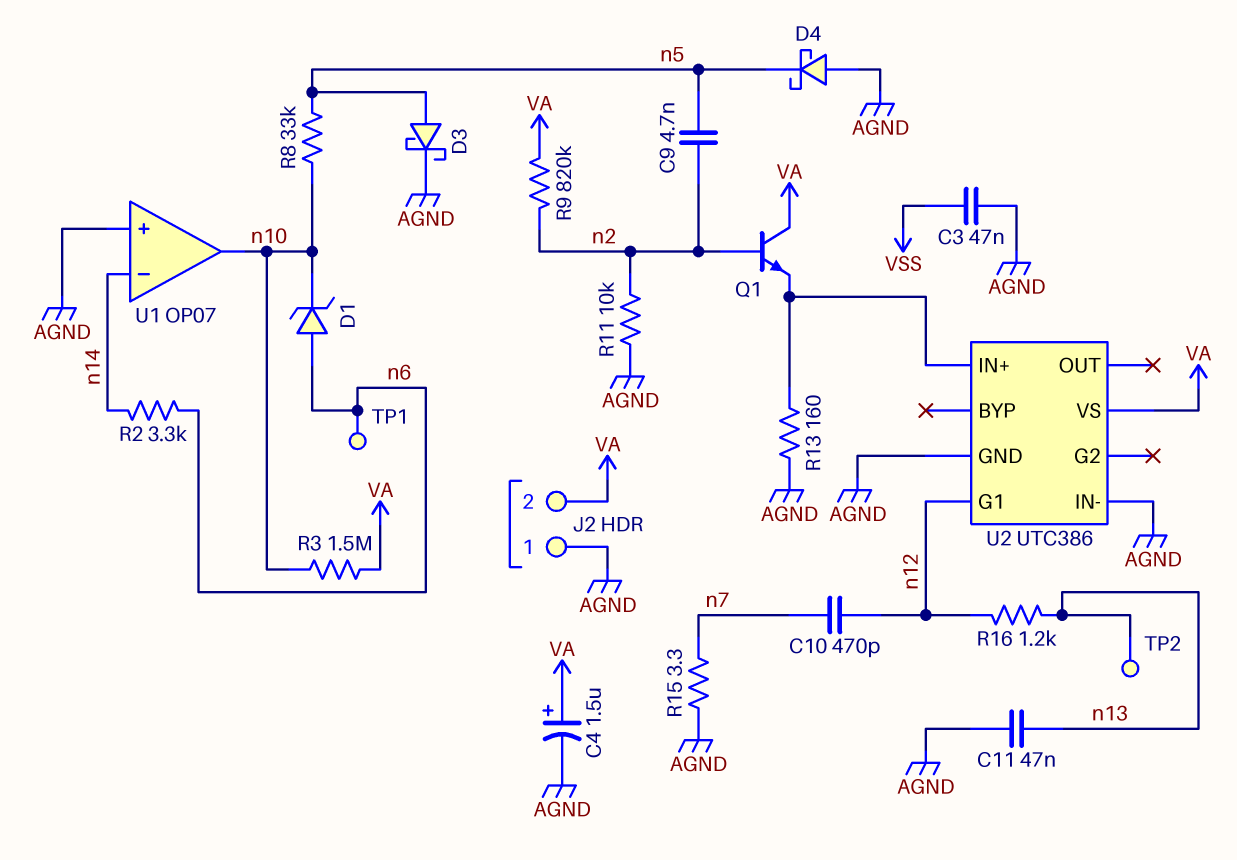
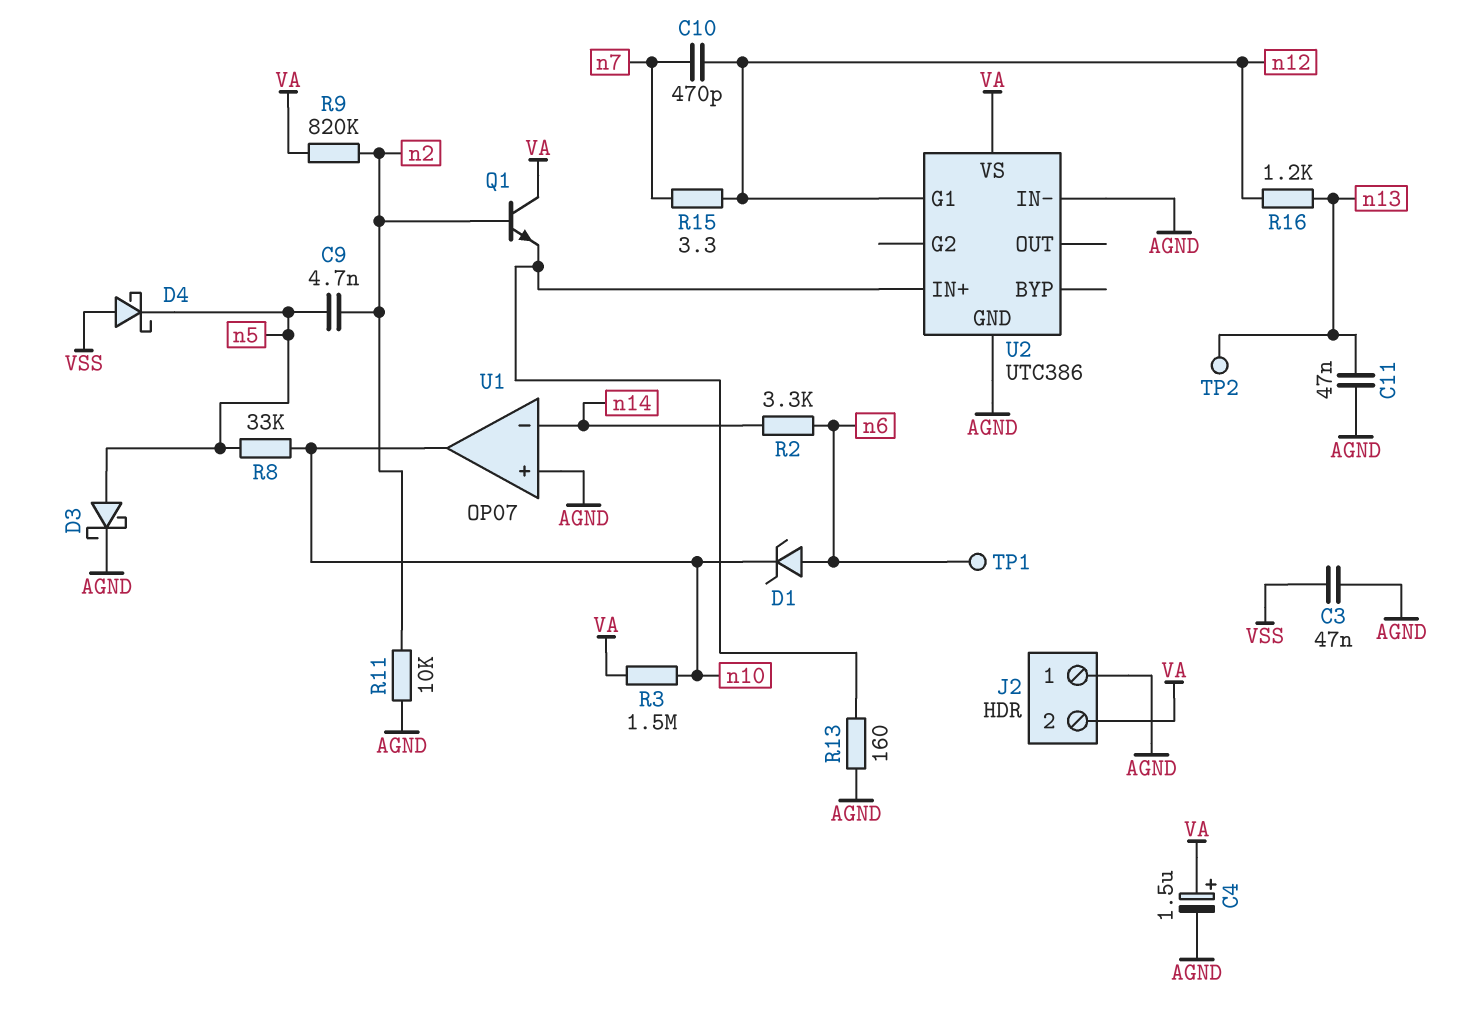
D4: schottky (A AGND, K n5) -> schottky (A VSS, K n5)
R15: 3.3 (AGND, n7) -> 3.3 (n7, n12)

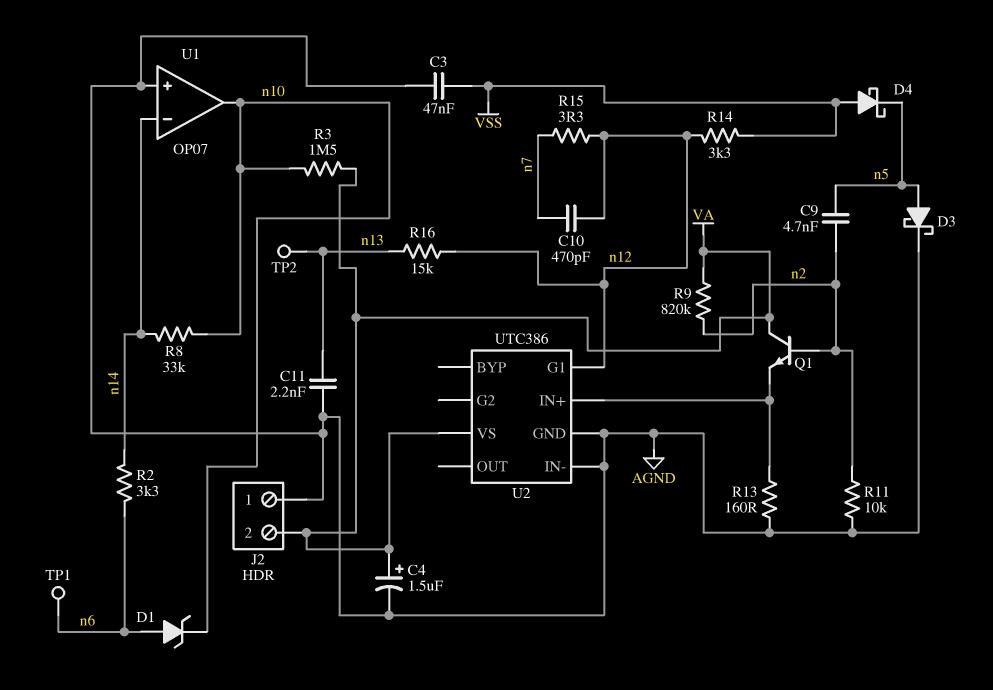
C11: 47nF (AGND, n13) -> 2.2nF (AGND, n13)
R8: 33k (n5, n10) -> 33k (n10, n14)
R14: none -> 3.3k (VSS, n12)
R16: 1.2k (n12, n13) -> 15k (n12, n13)

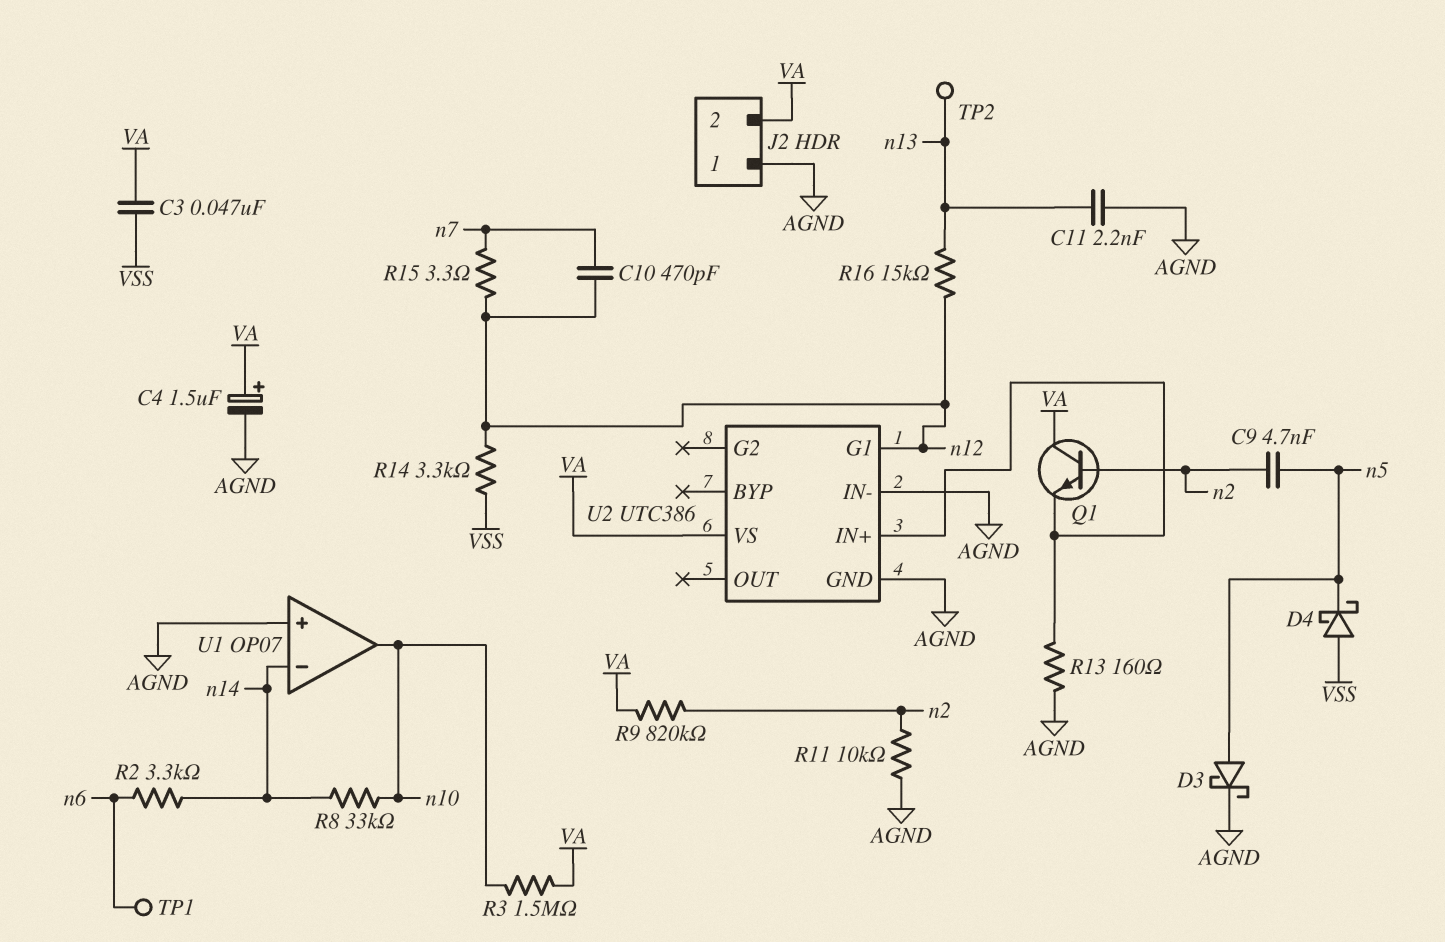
C3: 47nF (AGND, VSS) -> 47nF (VA, VSS)
D1: zener (A n6, K n10) -> none

